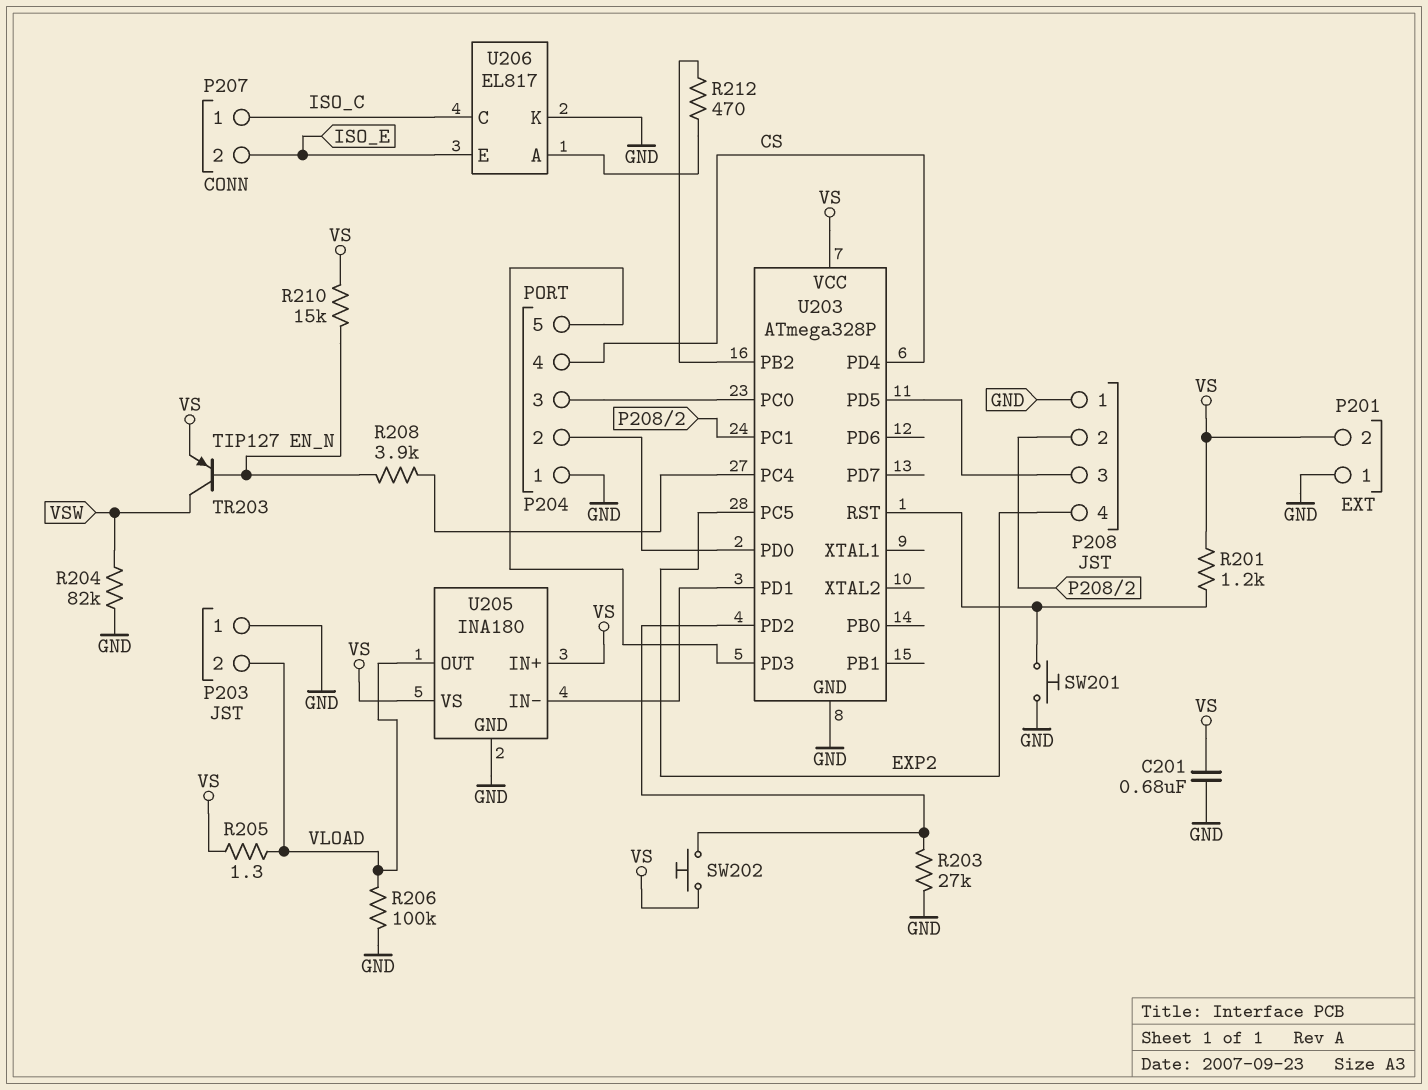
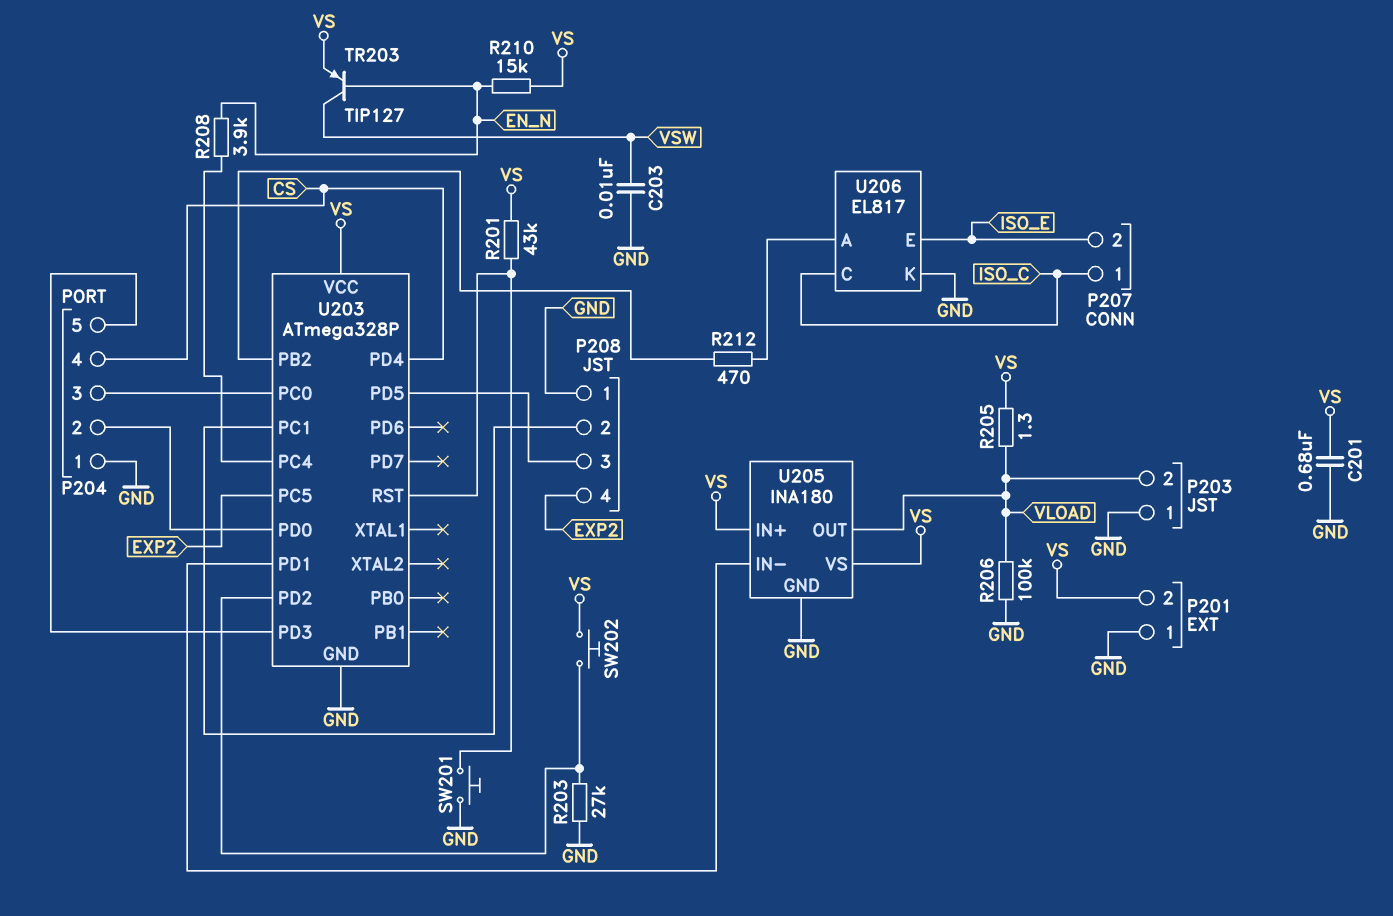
C203: none -> 10nF (GND, VSW)
R201: 1.2k (U203/RST, VS) -> 43k (U203/RST, VS)
R204: 82k (GND, VSW) -> none

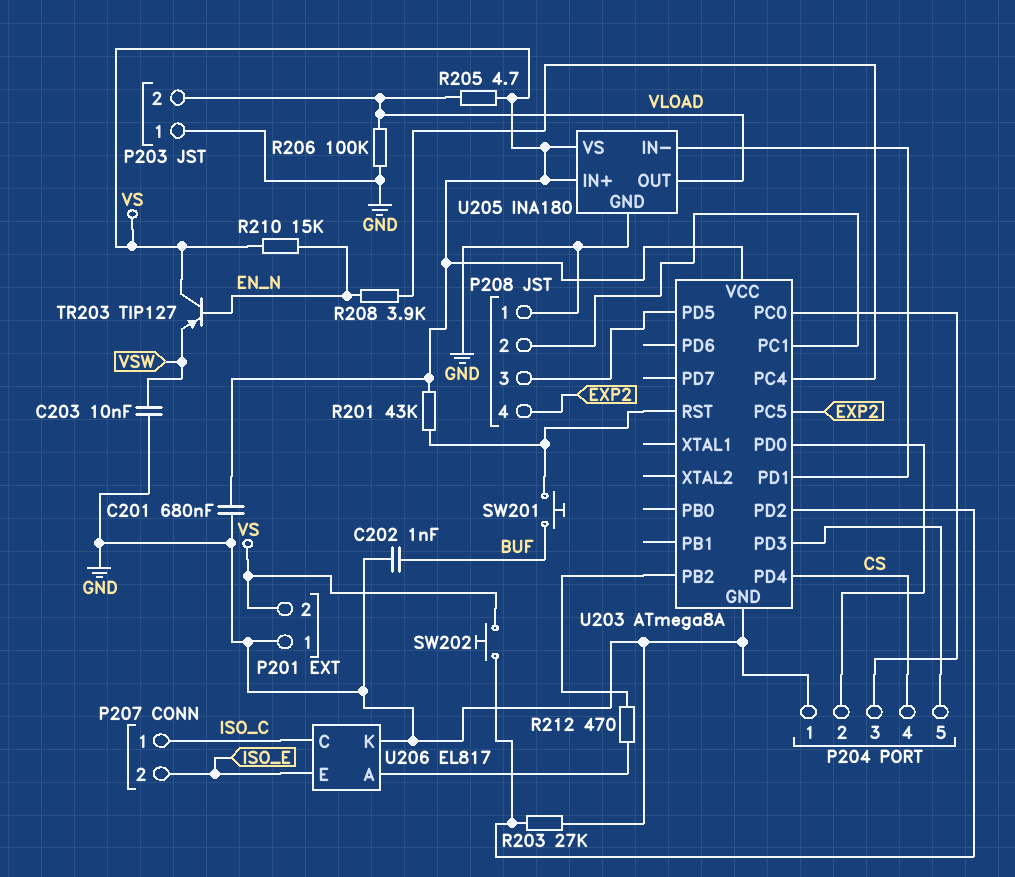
C202: none -> 1nF (BUF, GND)
R205: 1.3 (VLOAD, VS) -> 4.7 (VLOAD, VS)
SW201: button (GND, U203/RST) -> button (BUF, U203/RST)
TR203: PNP TIP127 (B EN_N, C VSW, E VS) -> PNP TIP127 (B EN_N, C VS, E VSW)
U203: ATmega328P -> ATmega8A

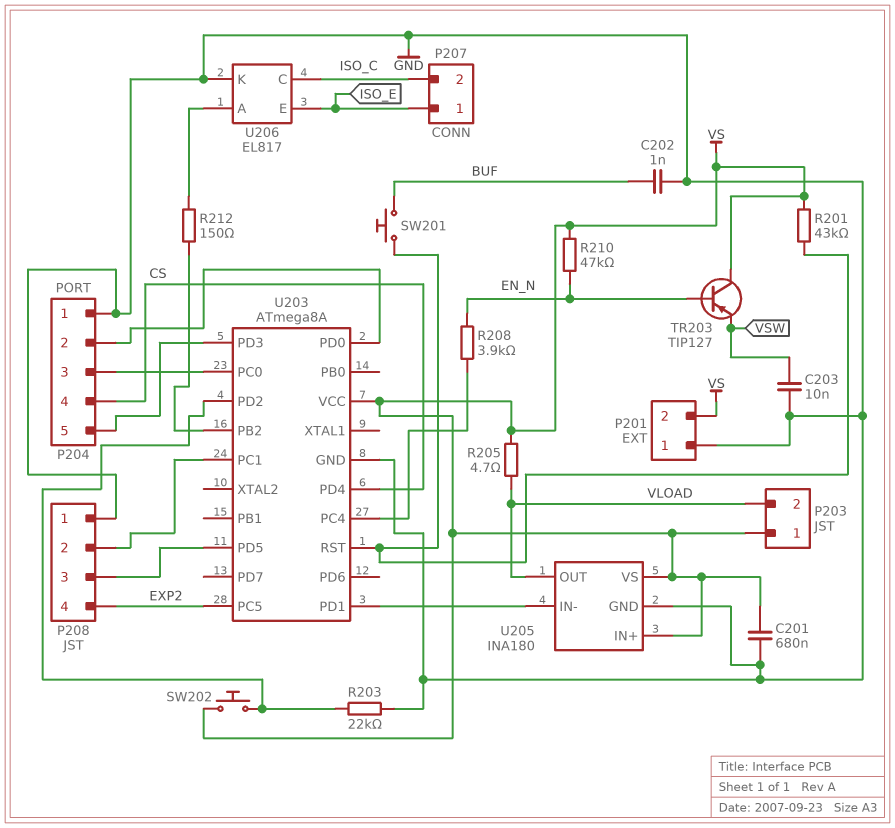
P203 pin 1: GND -> VS
P207 pin 1: ISO_C -> ISO_E
P207 pin 2: ISO_E -> ISO_C
R203: 27k (GND, U203/PD2) -> 22k (GND, U203/PD2)
R206: 100k (GND, VLOAD) -> none
R210: 15k (EN_N, VS) -> 47k (EN_N, VS)
R212: 470 (U203/PB2, U206/A) -> 150 (U203/PB2, U206/A)

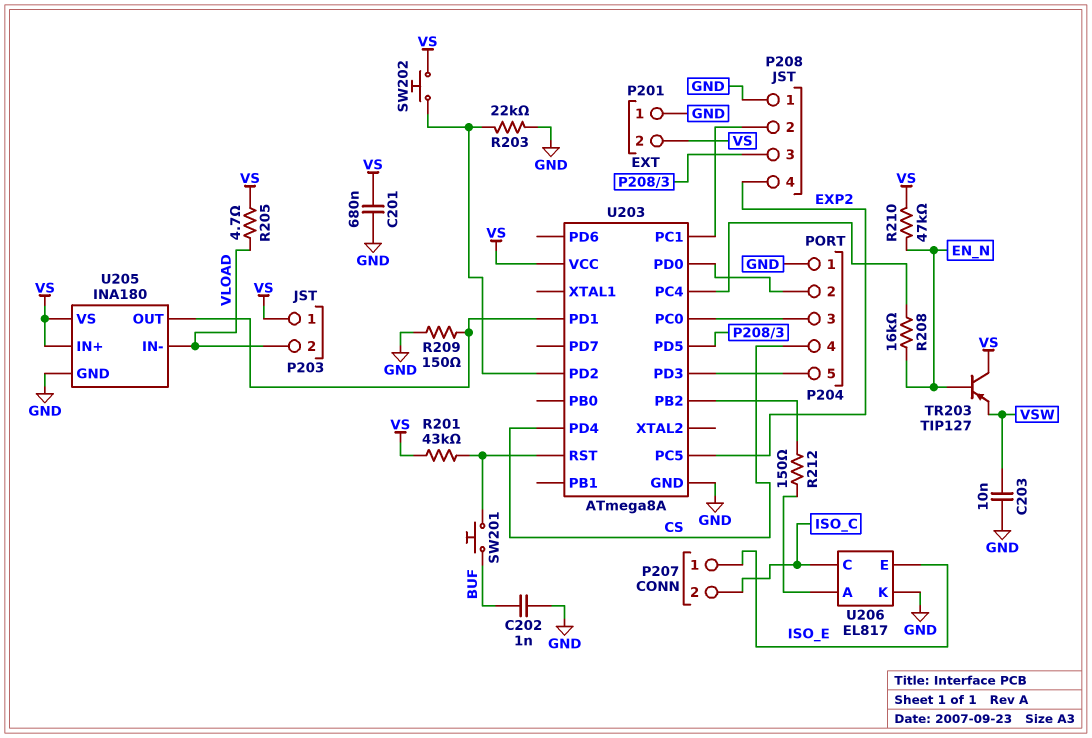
R208: 3.9k (EN_N, U203/PC4) -> 16k (EN_N, U203/PC4)
R209: none -> 150 (GND, U203/PD1)
U205 pin IN-: U203/PD1 -> VLOAD
U205 pin OUT: VLOAD -> U203/PD1

